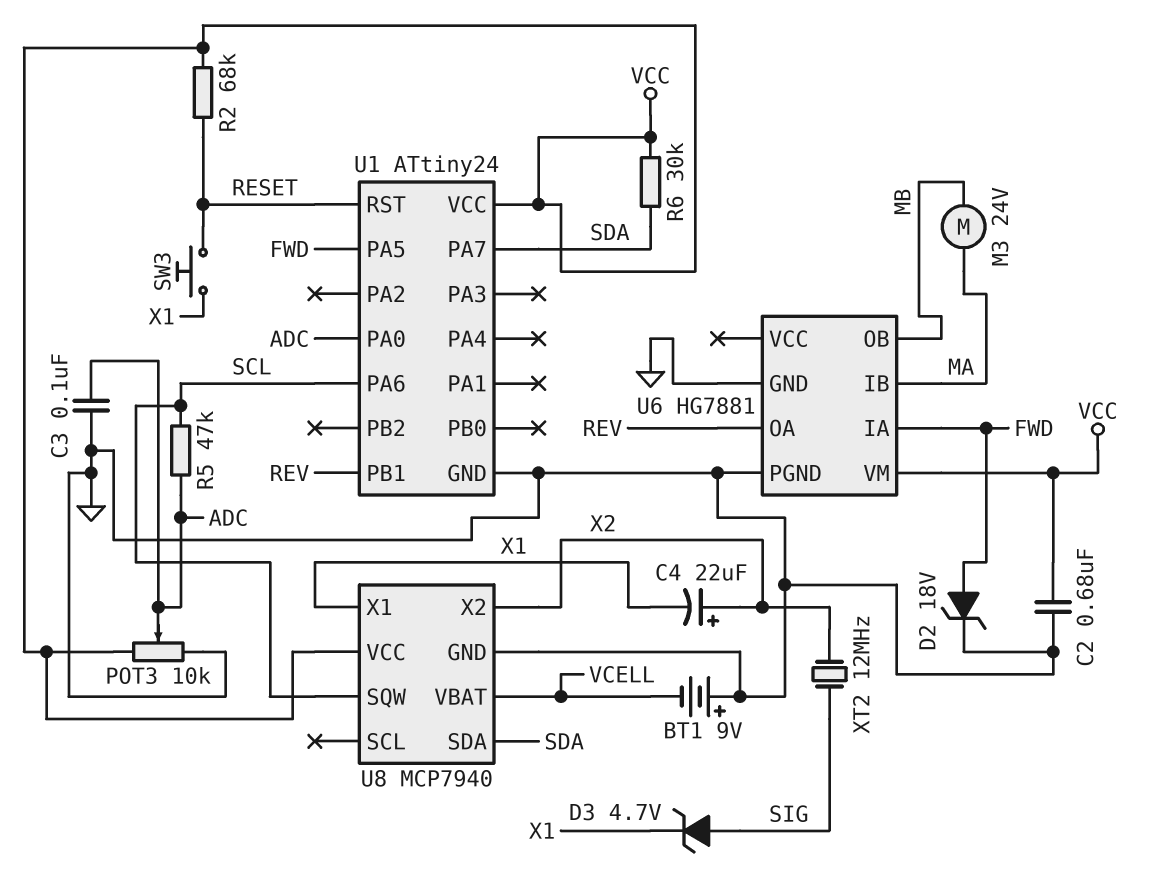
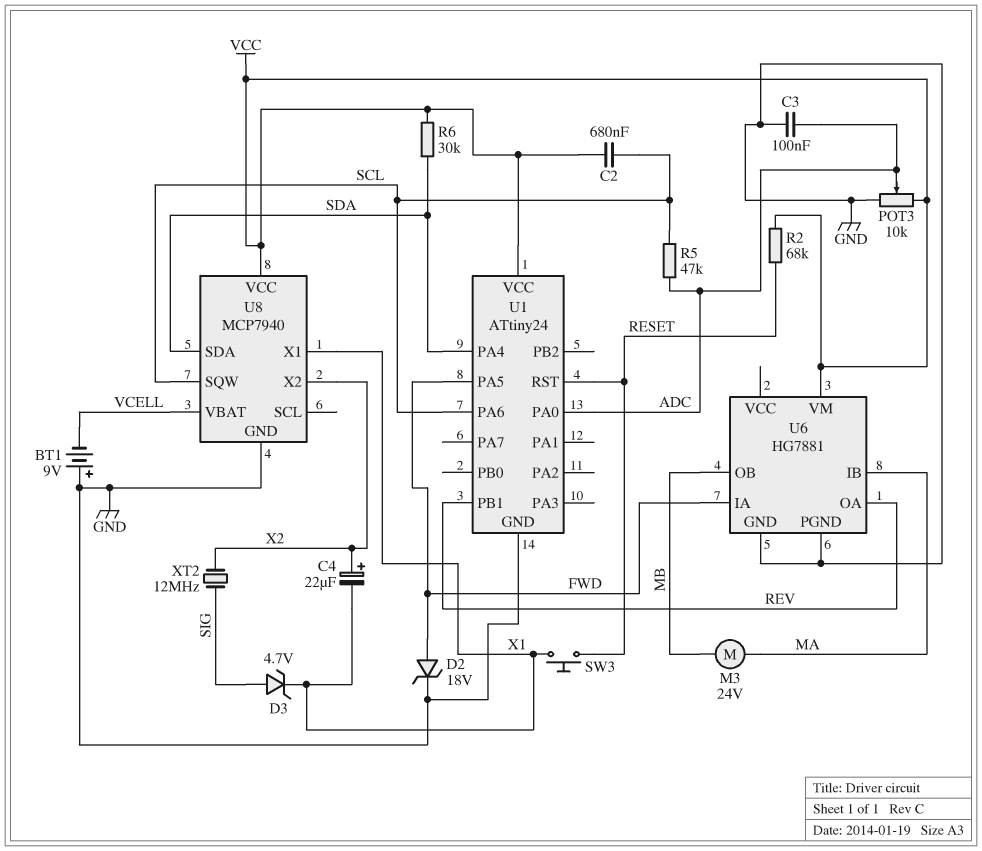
C2: 680nF (GND, VCC) -> 680nF (SCL, VCC)
U1 pin PA4: none -> SDA
U1 pin PA7: SDA -> none

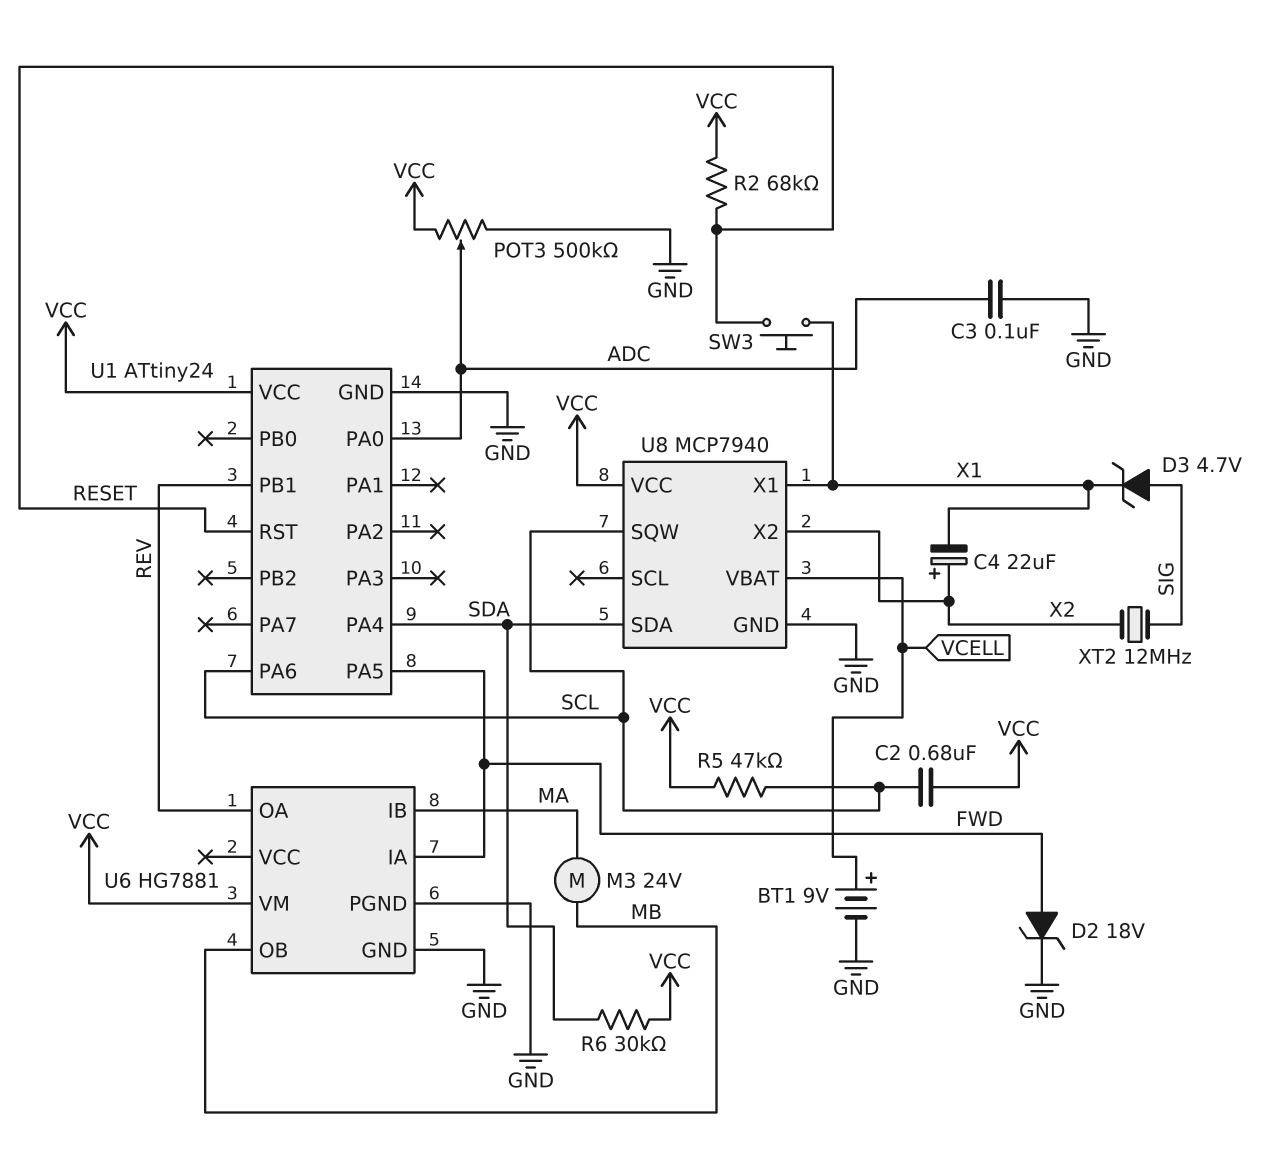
BT1: 9V (plus GND, minus VCELL) -> 9V (plus VCELL, minus GND)
POT3: 10k (GND, VCC, wiper ADC) -> 500k (GND, VCC, wiper ADC)
R5: 47k (ADC, SCL) -> 47k (SCL, VCC)

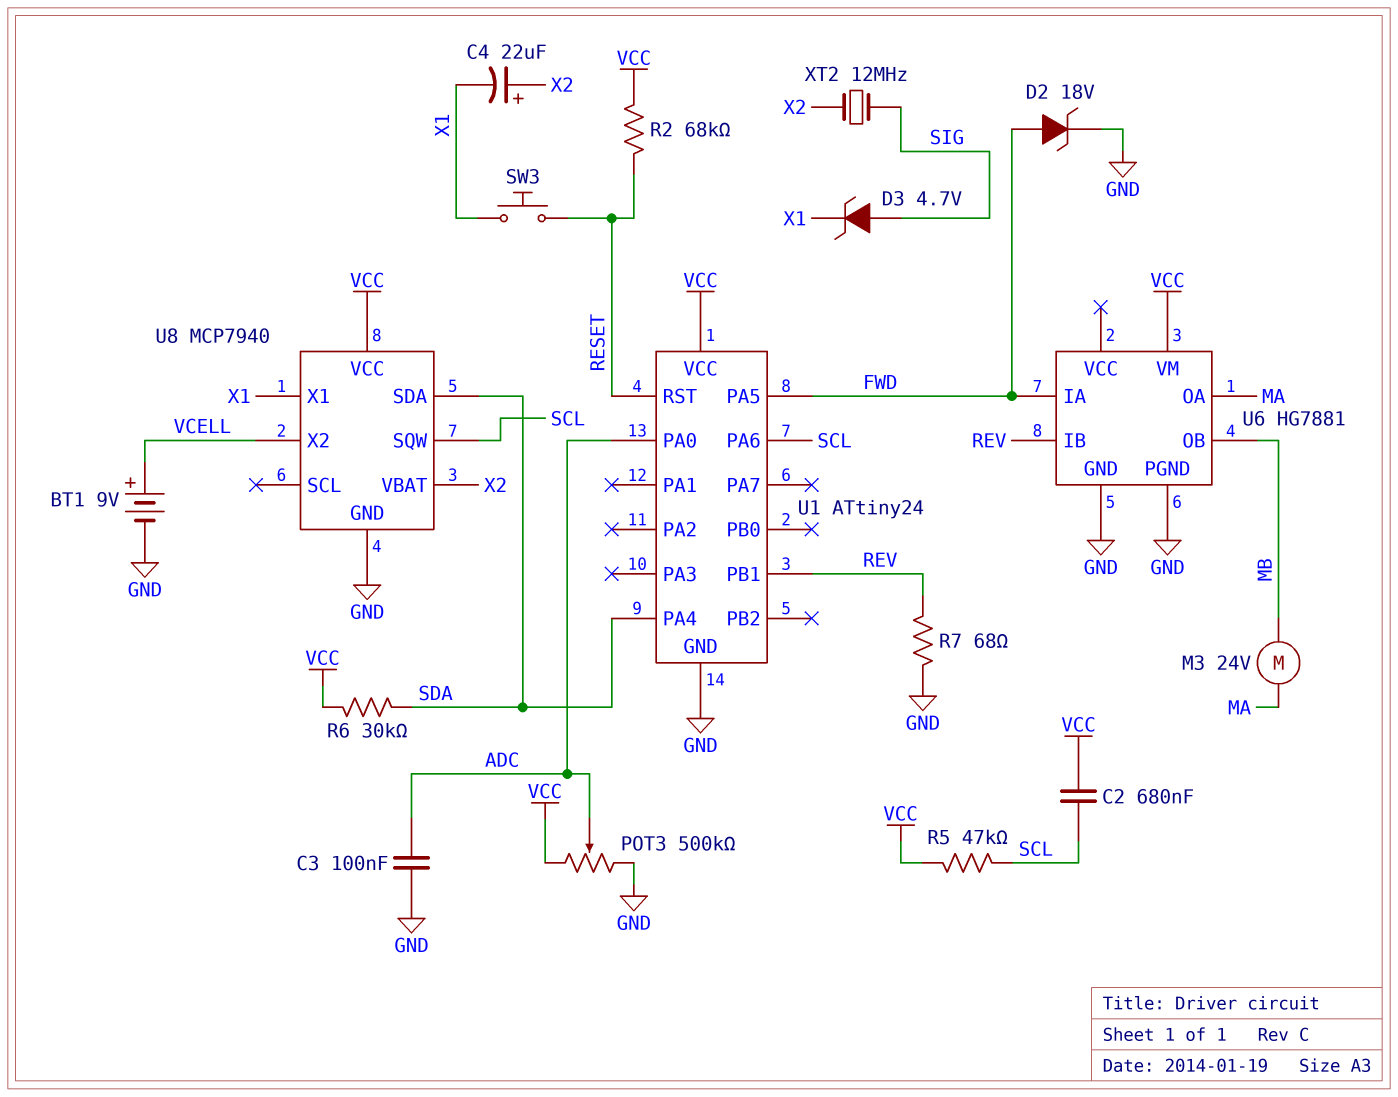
R7: none -> 68 (GND, REV)
U6 pin IB: MA -> REV
U6 pin OA: REV -> MA
U8 pin VBAT: VCELL -> X2
U8 pin X2: X2 -> VCELL

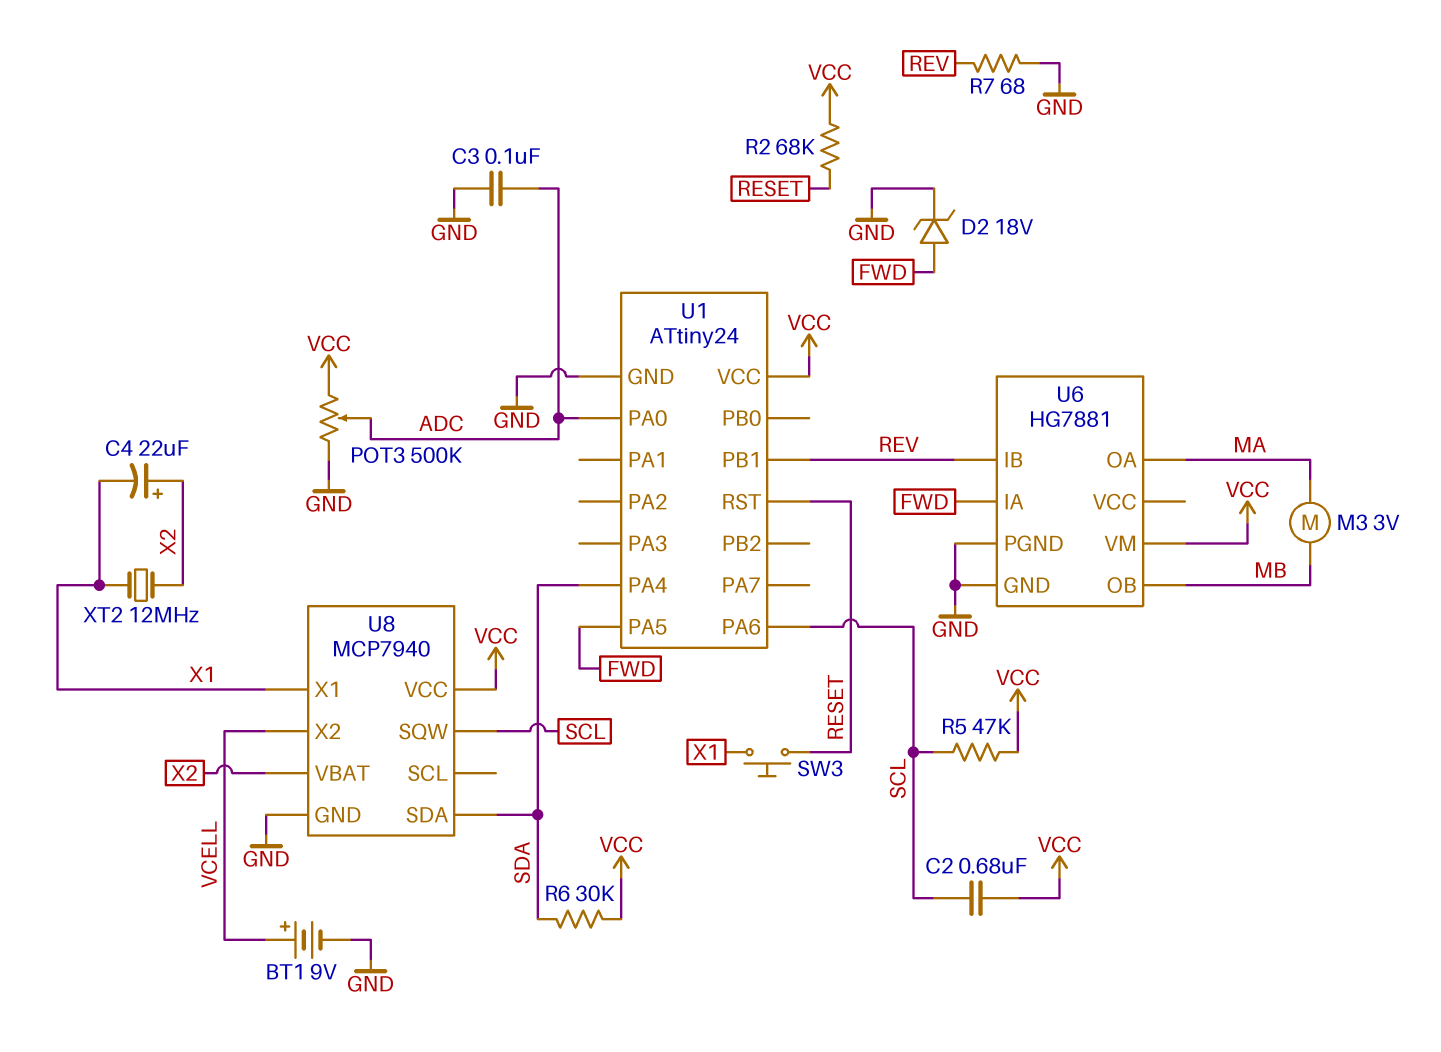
D3: zener 4.7V (A SIG, K X1) -> none
M3: motor 24V (MA, MB) -> motor 3V (MA, MB)
XT2: 12MHz (SIG, X2) -> 12MHz (X1, X2)

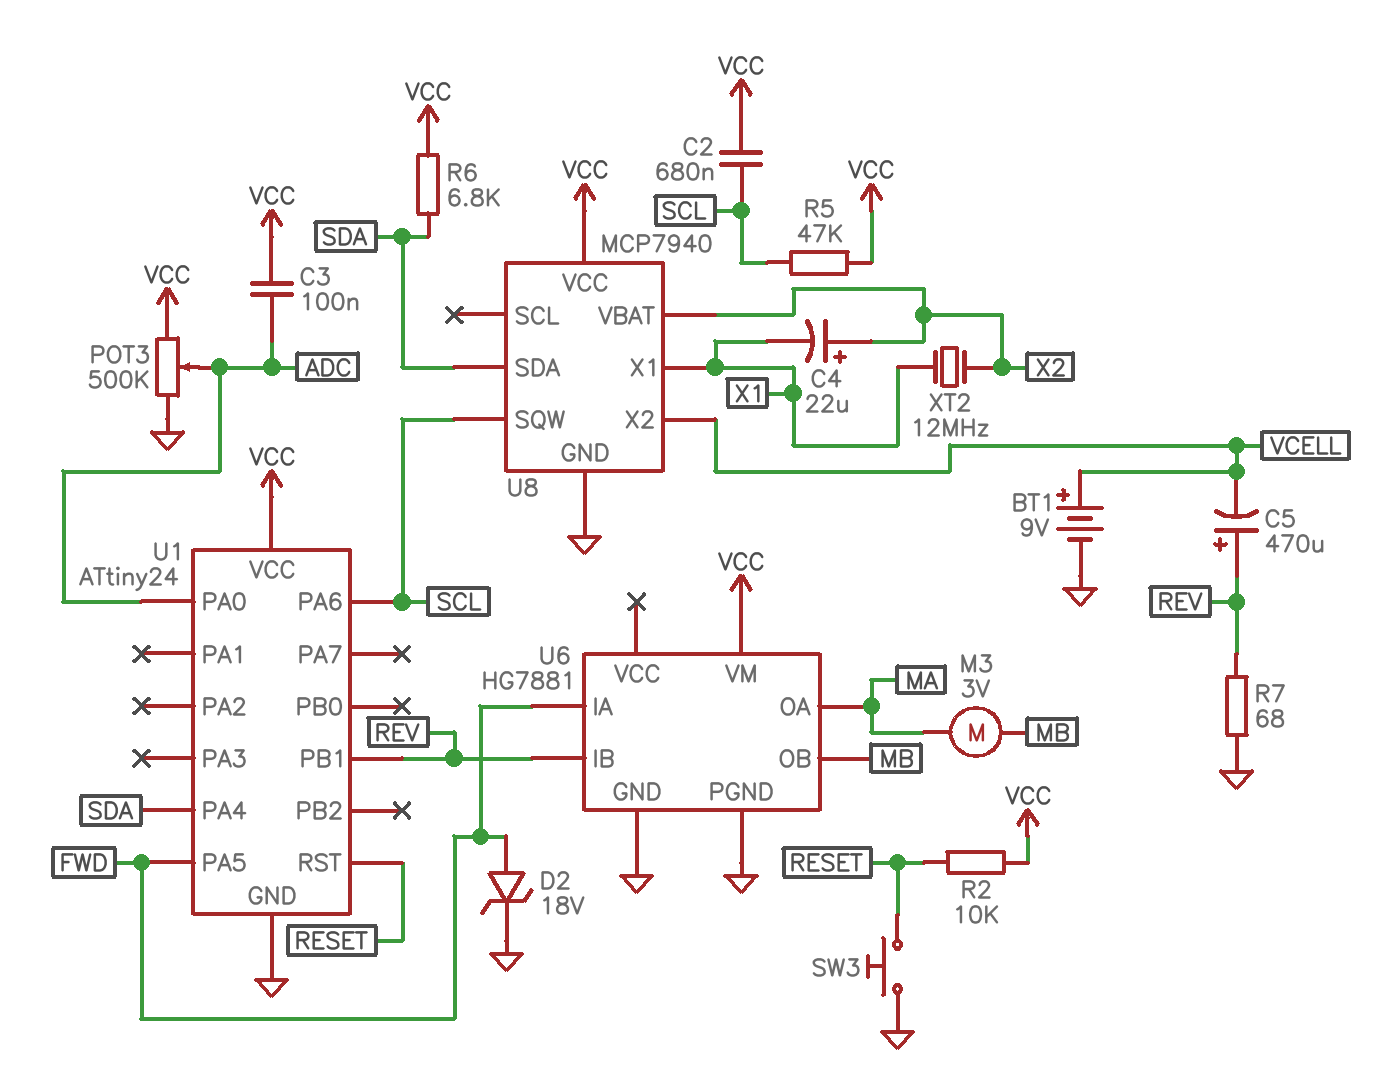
C3: 100nF (ADC, GND) -> 100nF (ADC, VCC)
C5: none -> 470uF (plus REV, minus VCELL)
R2: 68k (RESET, VCC) -> 10k (RESET, VCC)
R6: 30k (SDA, VCC) -> 6.8k (SDA, VCC)
SW3: button (RESET, X1) -> button (GND, RESET)

